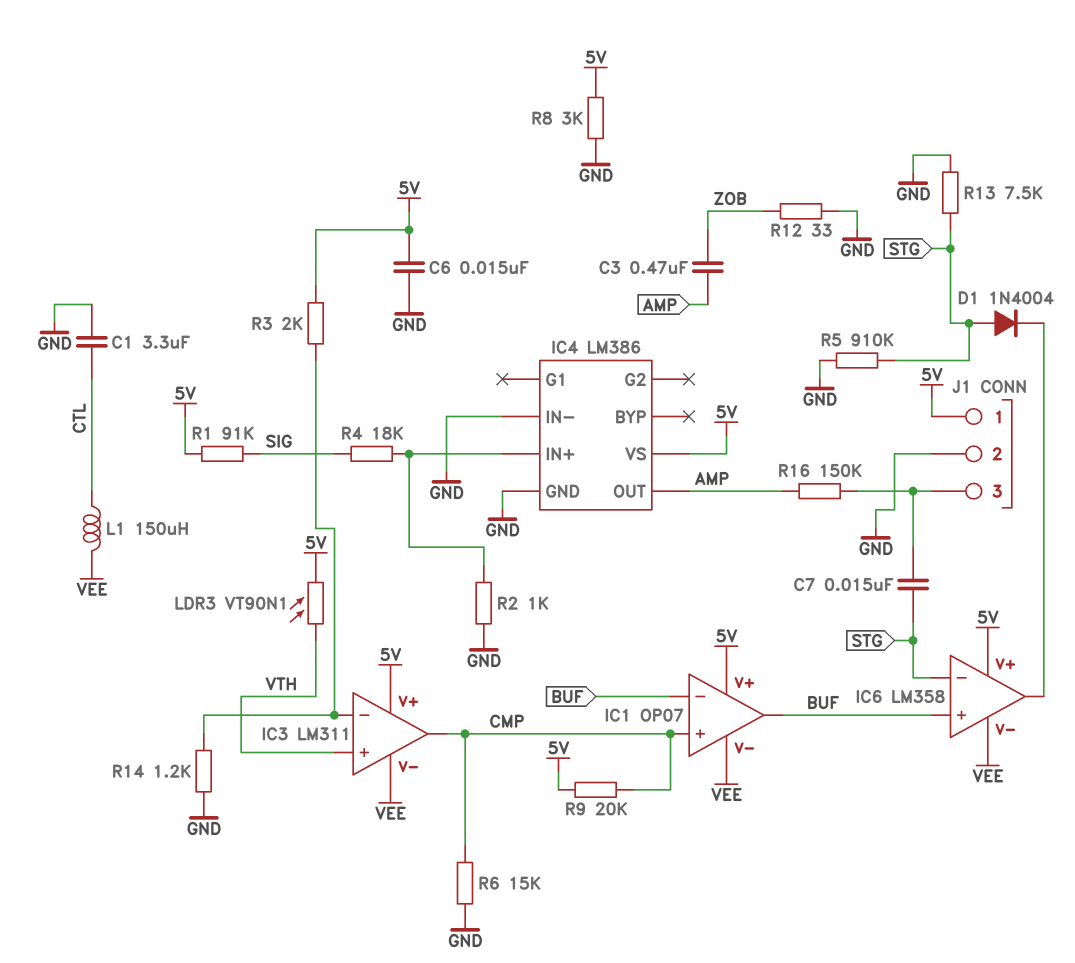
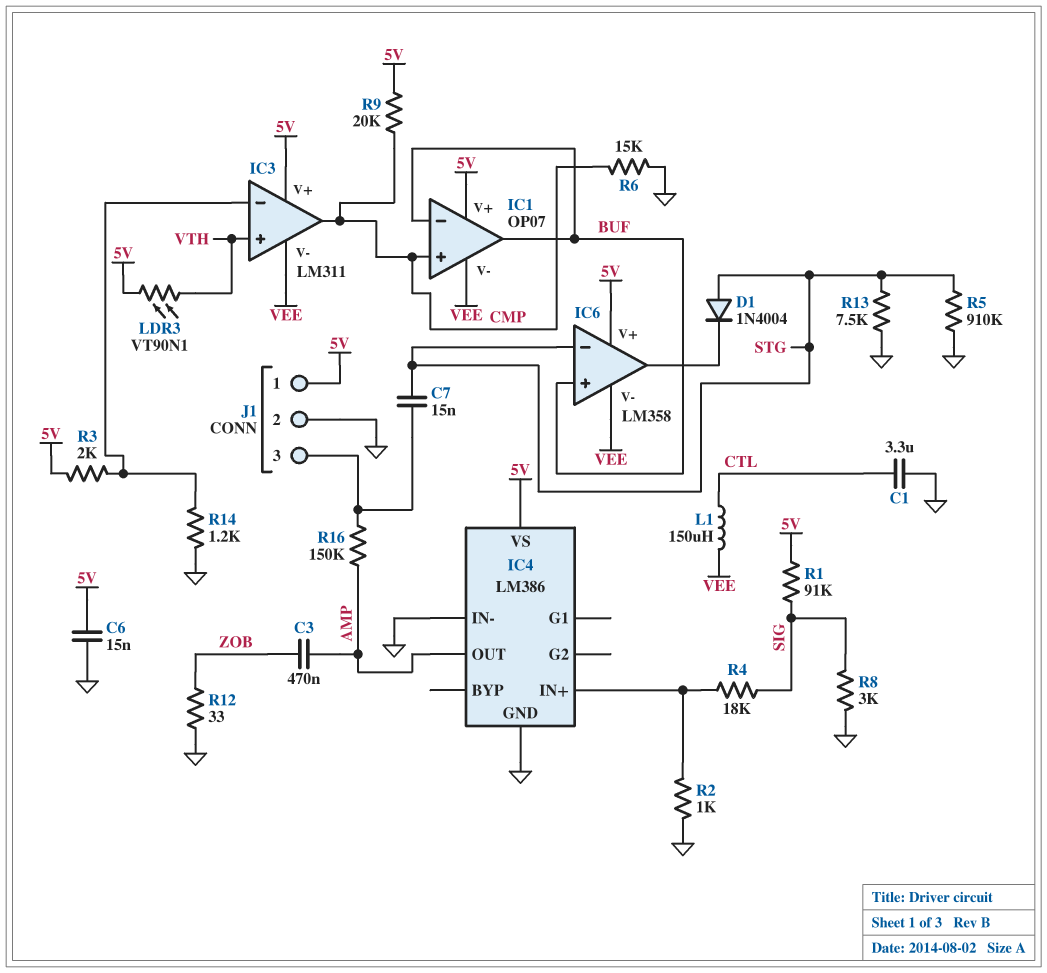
R8: 3k (5V, GND) -> 3k (GND, SIG)

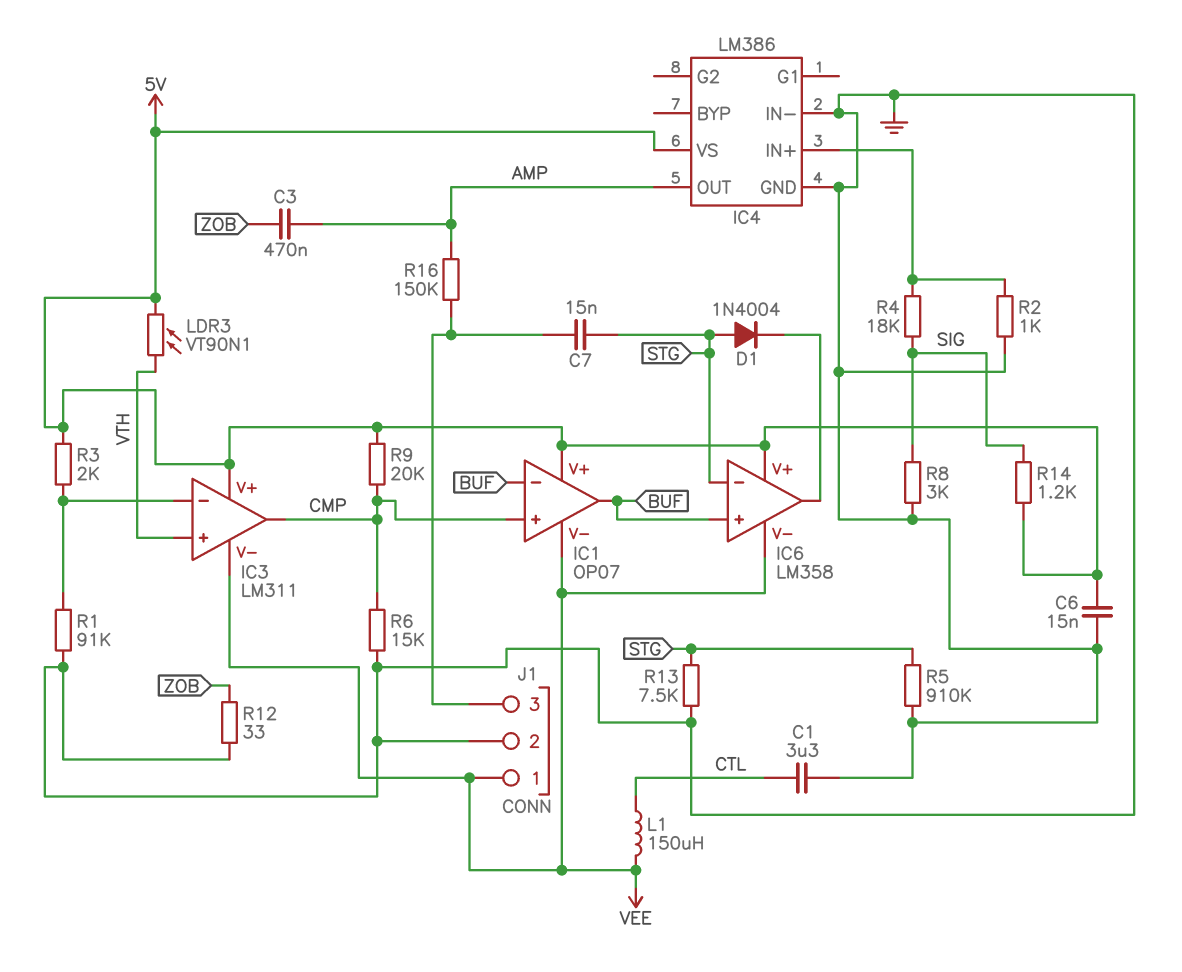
J1 pin 1: 5V -> VEE
R1: 91k (5V, SIG) -> 91k (GND, IC3/in-)
R14: 1.2k (GND, IC3/in-) -> 1.2k (5V, SIG)

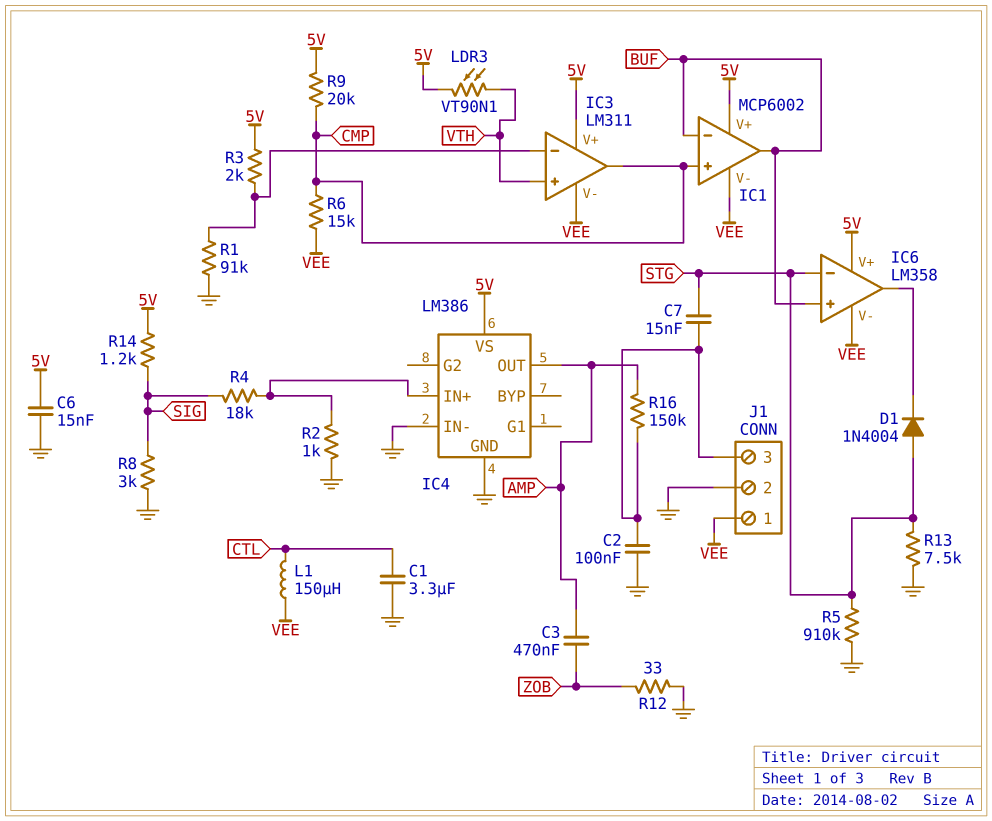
C2: none -> 100nF (GND, J1/3)
IC1: OP07 -> MCP6002
R6: 15k (CMP, GND) -> 15k (CMP, VEE)

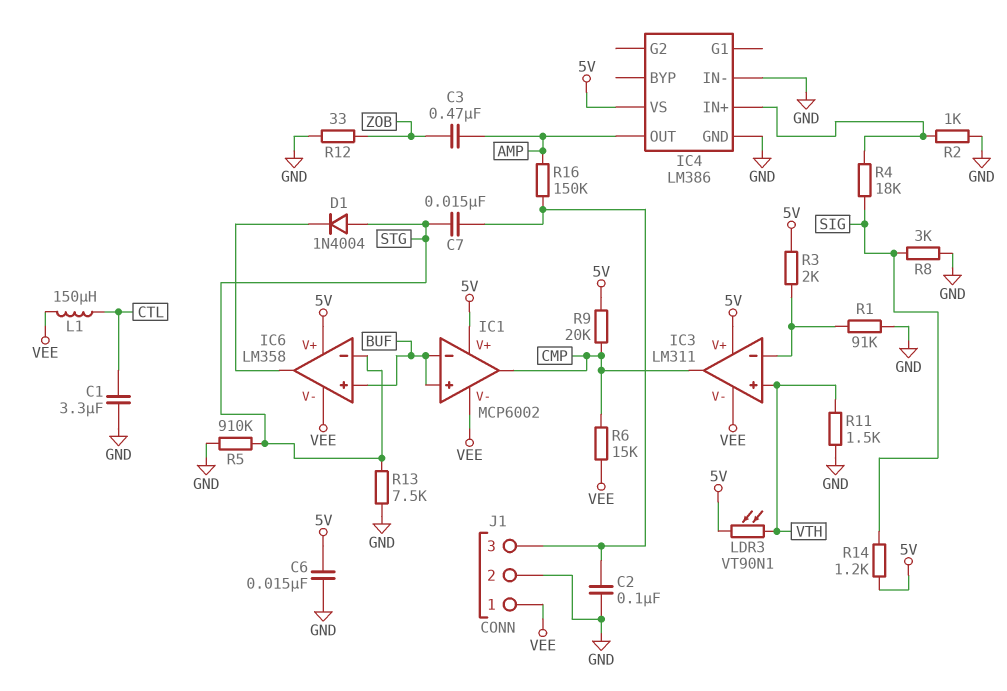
IC1 pin in+: CMP -> BUF
IC1 pin out: BUF -> CMP
R11: none -> 1.5k (GND, VTH)

